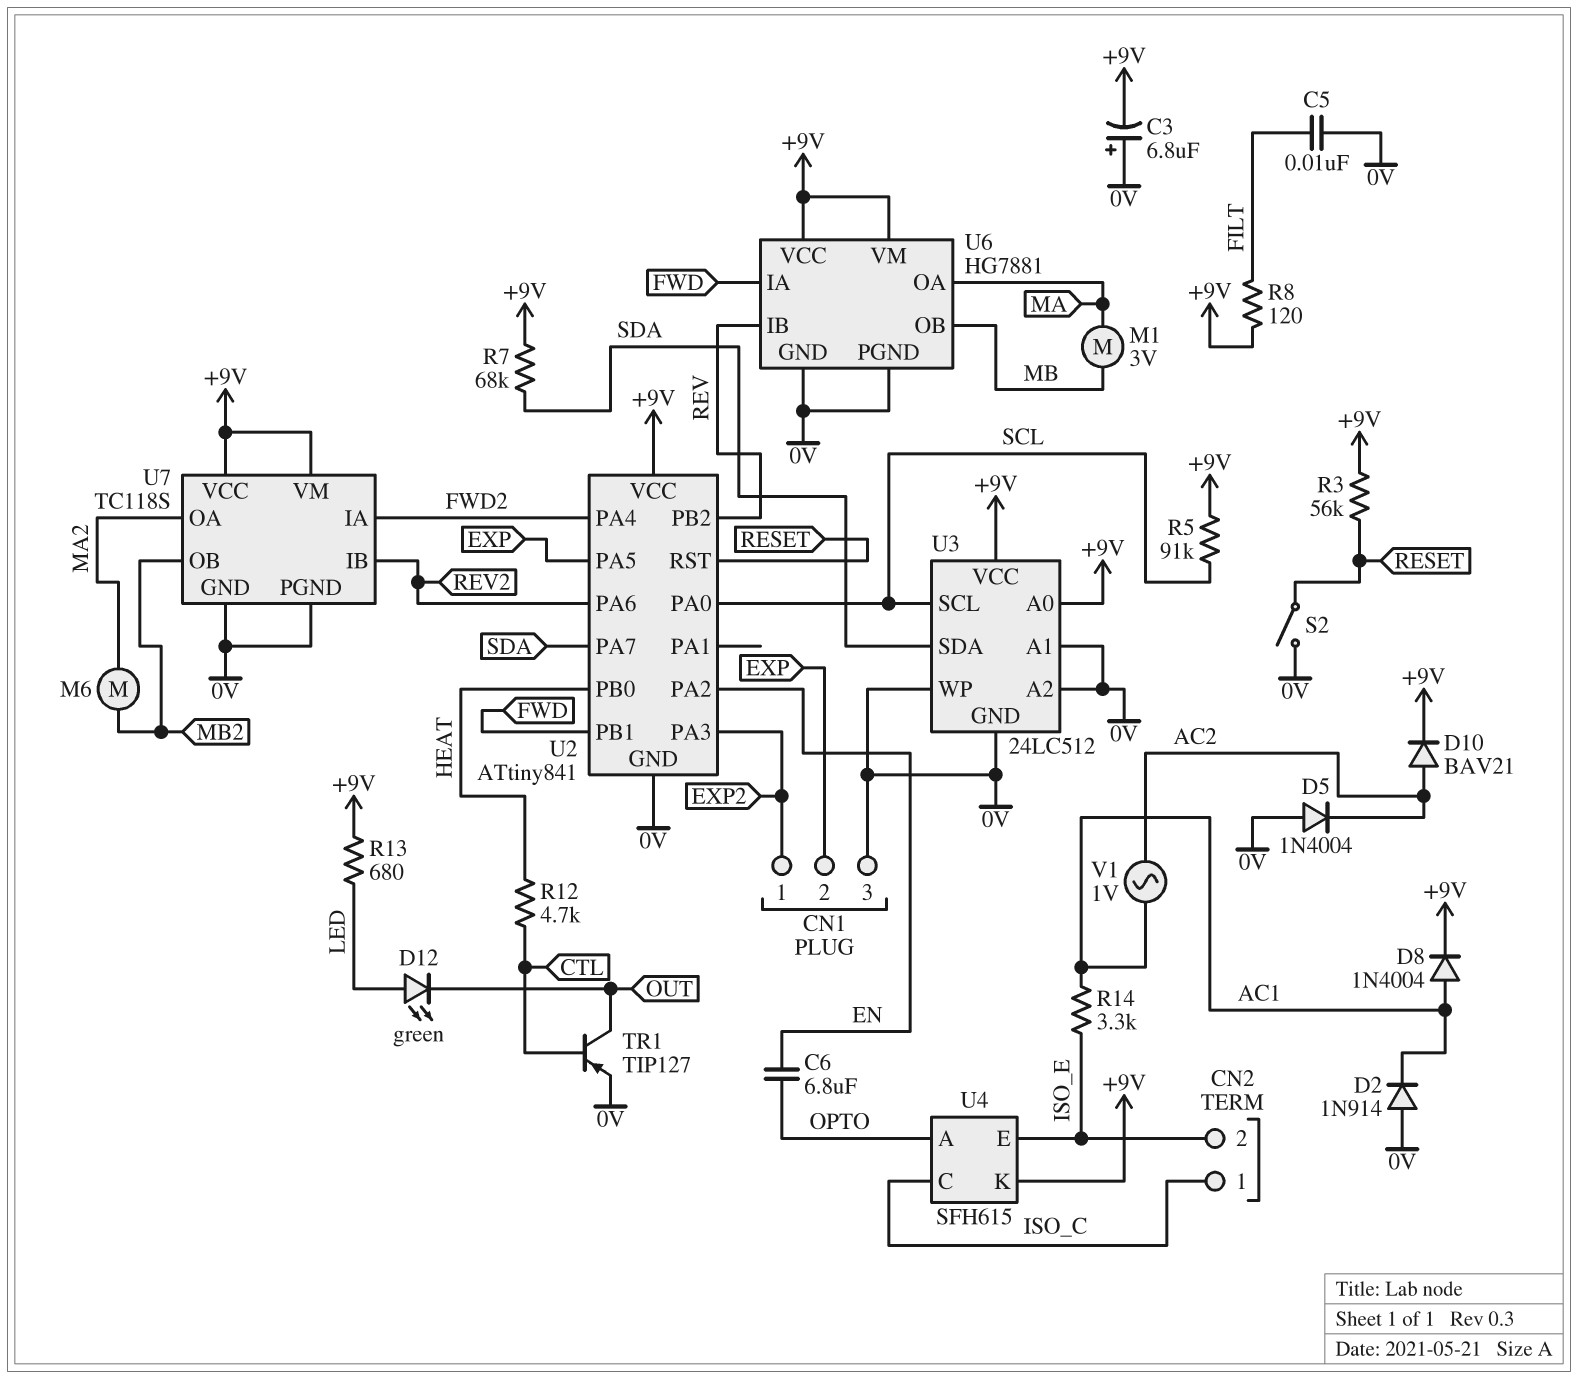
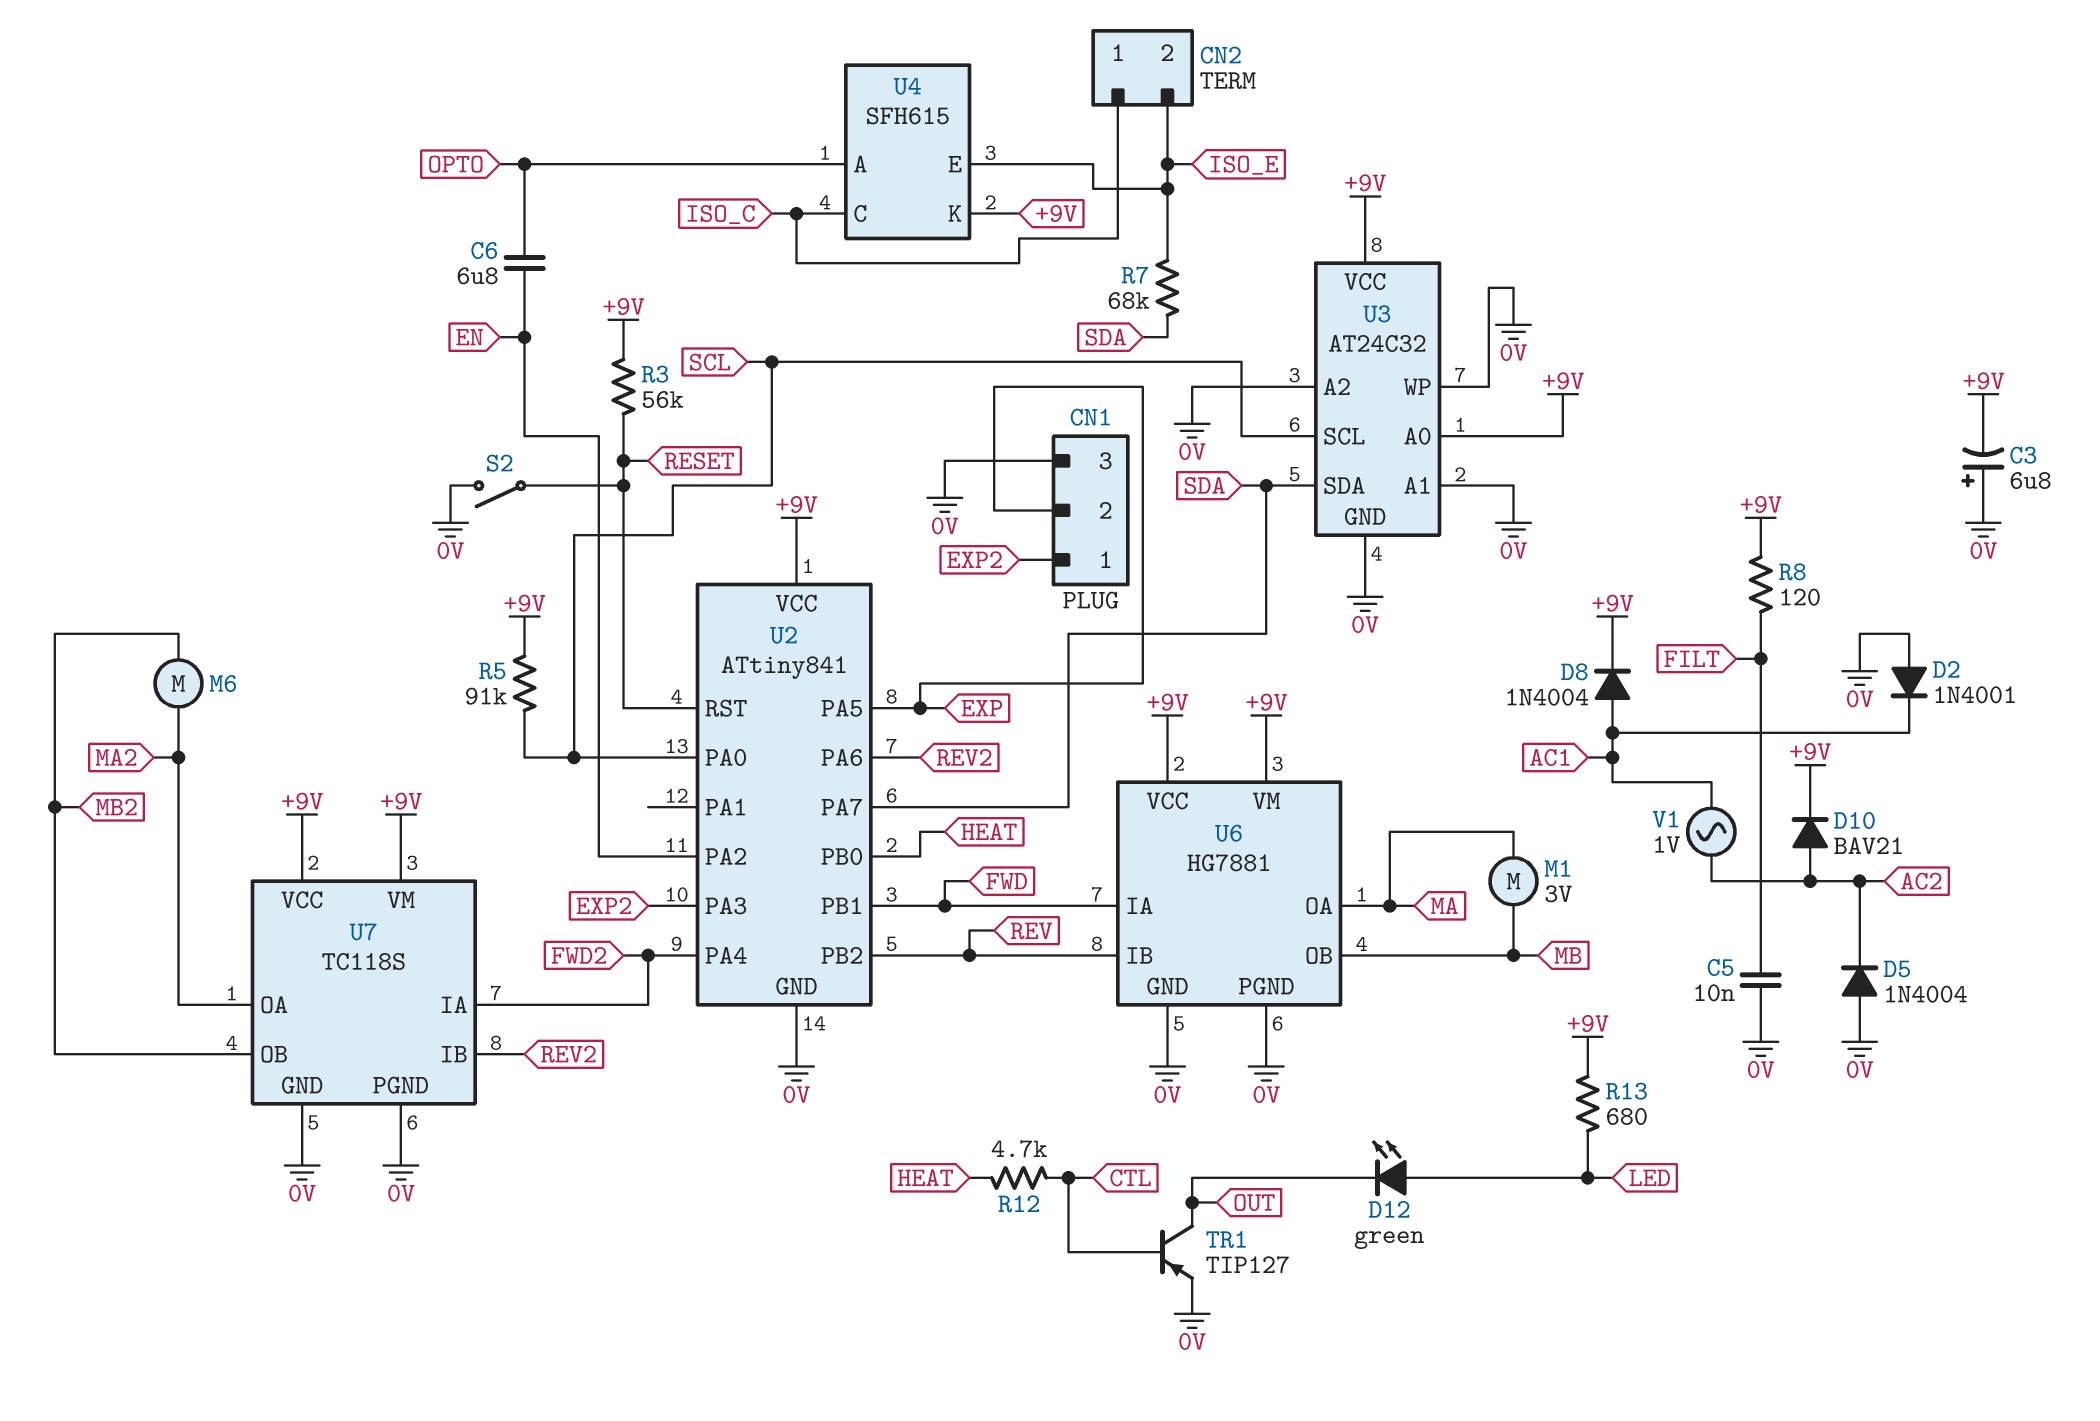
D2: diode 1N914 (A 0V, K AC1) -> diode 1N4001 (A 0V, K AC1)
R7: 68k (+9V, SDA) -> 68k (ISO_E, SDA)
R14: 3.3k (AC1, ISO_E) -> none
U3: 24LC512 -> AT24C32

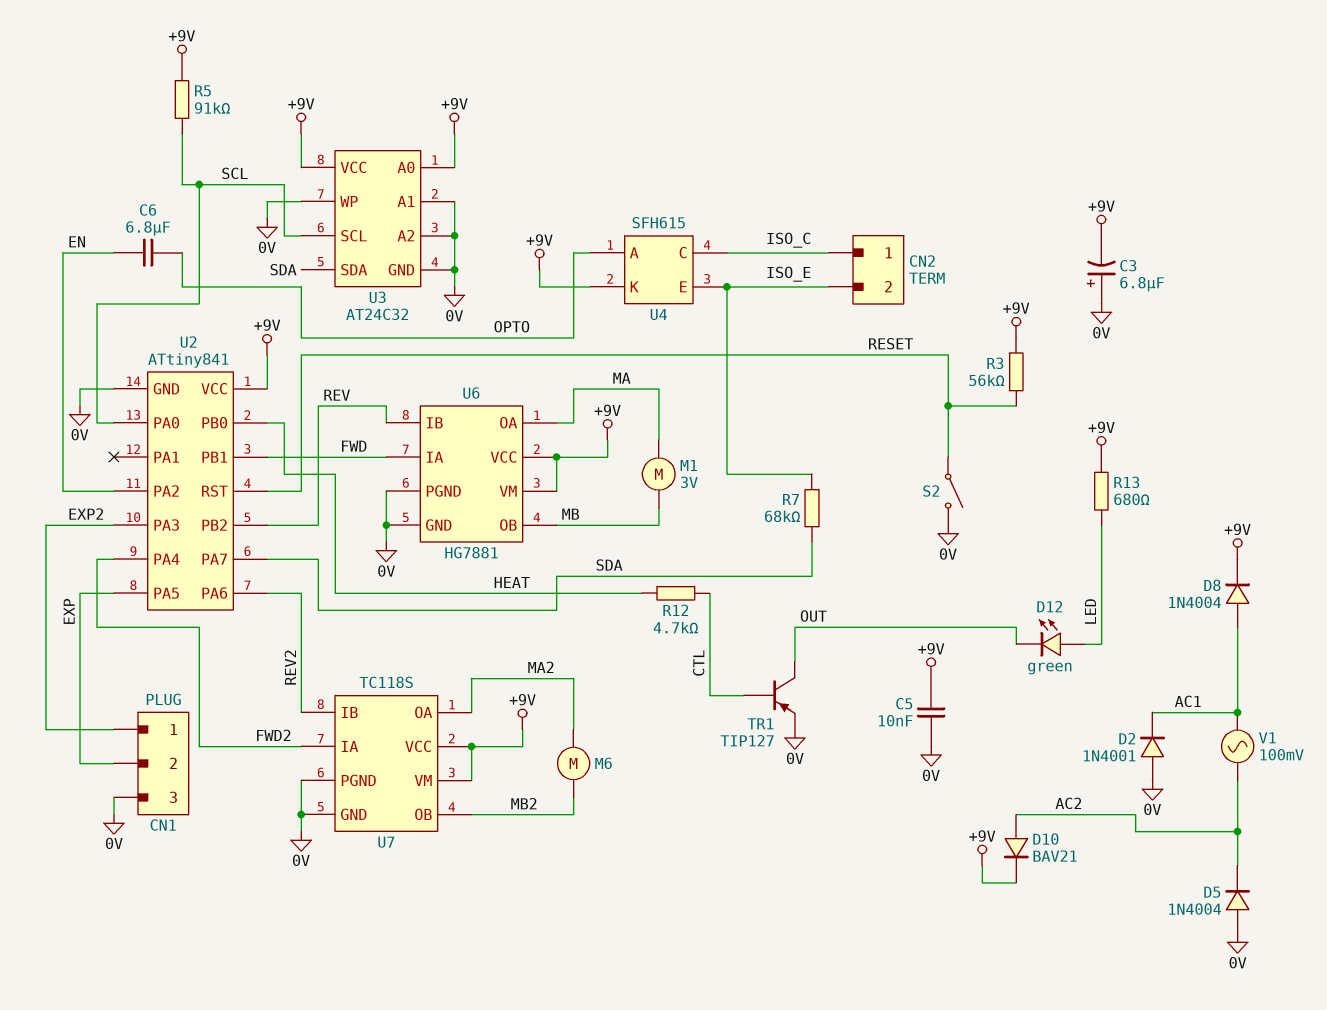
C5: 10nF (0V, FILT) -> 10nF (+9V, 0V)
R8: 120 (+9V, FILT) -> none
V1: AC 1V (AC1, AC2) -> AC 100mV (AC1, AC2)

